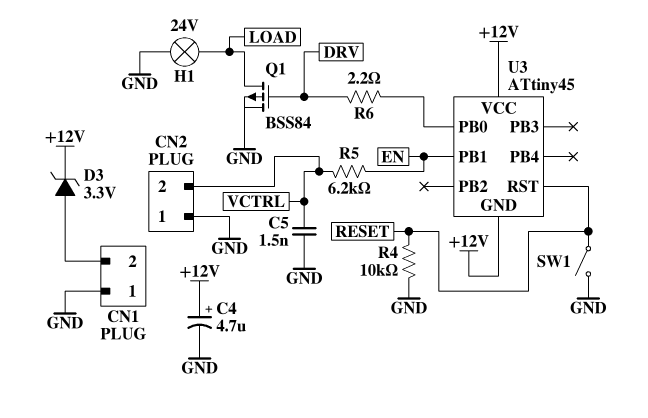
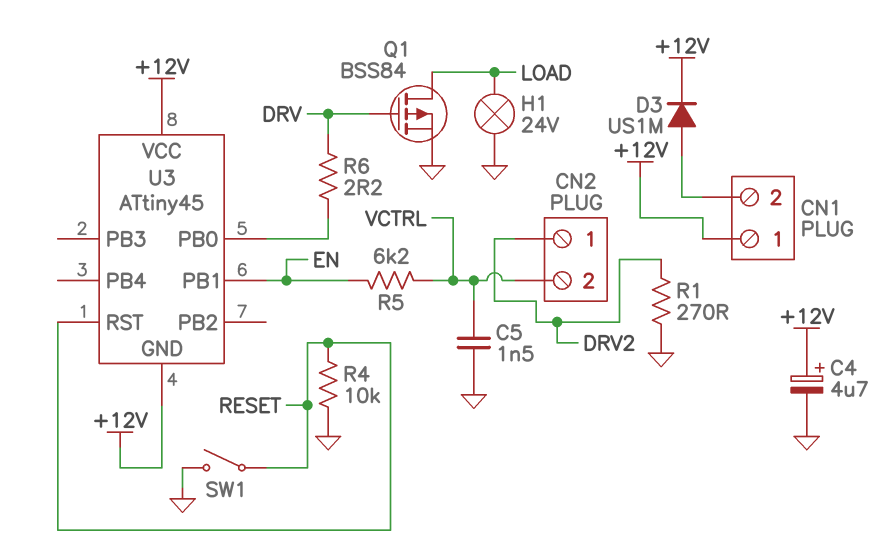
CN1 pin 1: GND -> +12V
CN2 pin 1: GND -> DRV2
D3: zener 3.3V (A CN1/2, K +12V) -> diode US1M (A CN1/2, K +12V)
R1: none -> 270 (DRV2, GND)

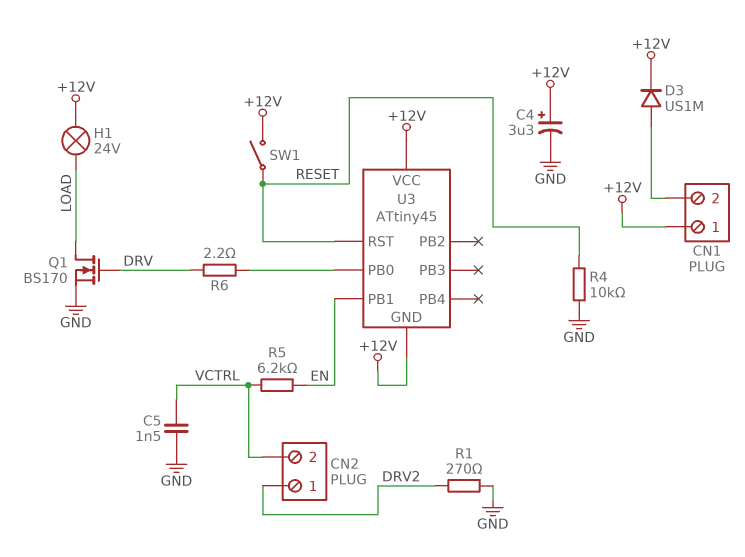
C4: 4.7uF (plus +12V, minus GND) -> 3.3uF (plus +12V, minus GND)
H1: lamp 24V (GND, LOAD) -> lamp 24V (+12V, LOAD)
Q1: PMOS BSS84 (G DRV, D LOAD, S GND) -> NMOS BS170 (G DRV, D LOAD, S GND)
SW1: switch (GND, RESET) -> switch (+12V, RESET)

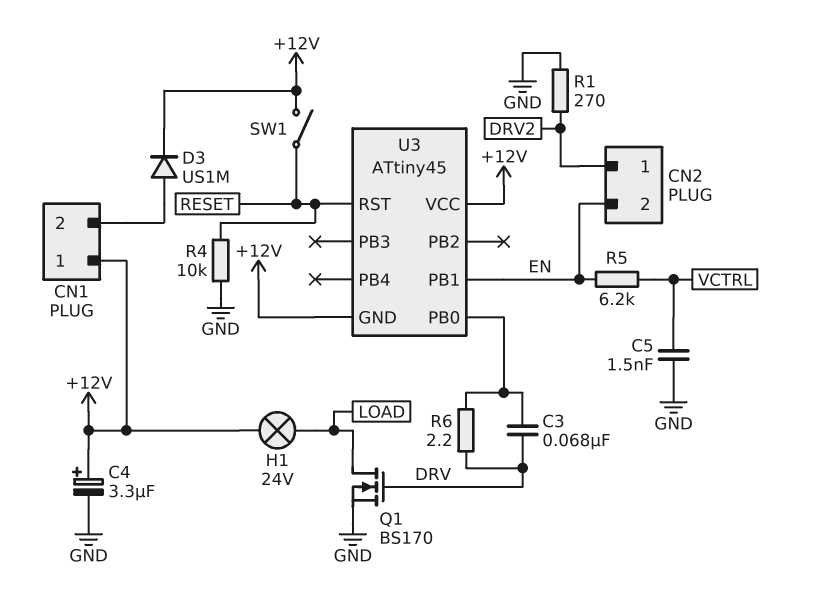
C3: none -> 68nF (DRV, U3/PB0)
CN2 pin 2: VCTRL -> EN

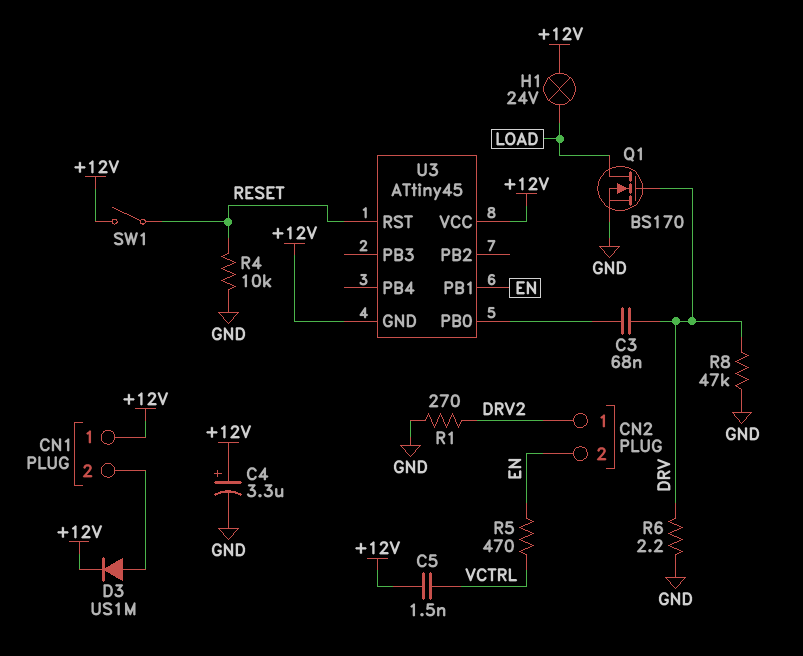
C5: 1.5nF (GND, VCTRL) -> 1.5nF (+12V, VCTRL)
R5: 6.2k (EN, VCTRL) -> 470 (EN, VCTRL)
R6: 2.2 (DRV, U3/PB0) -> 2.2 (DRV, GND)
R8: none -> 47k (DRV, GND)

